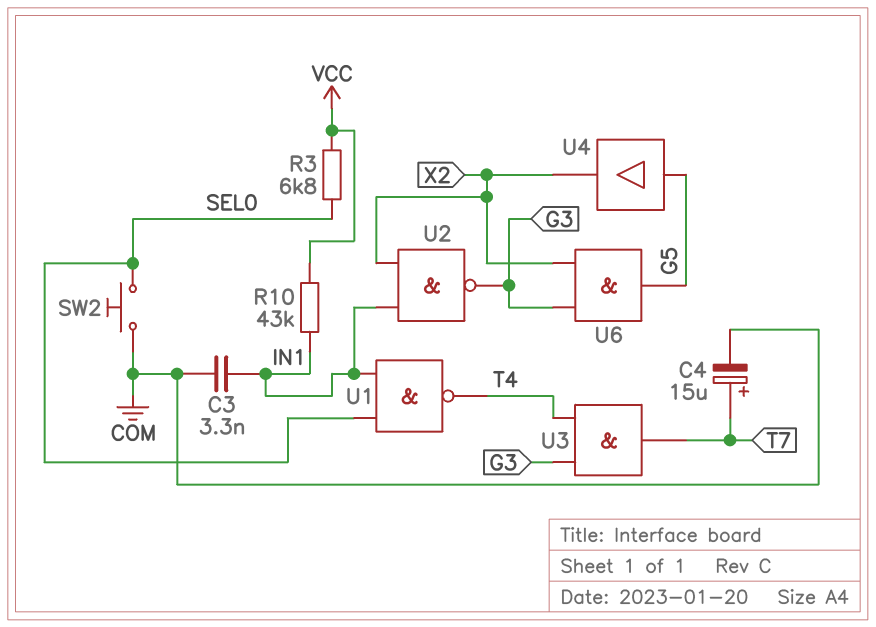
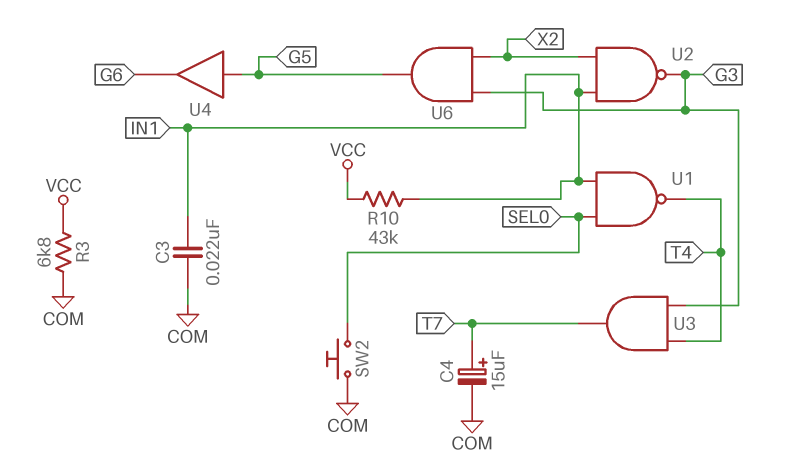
C3: 3.3nF (COM, IN1) -> 22nF (COM, IN1)
R3: 6.8k (SEL0, VCC) -> 6.8k (COM, VCC)
U4: buffer (in G5, out X2) -> buffer (in G5, out G6)

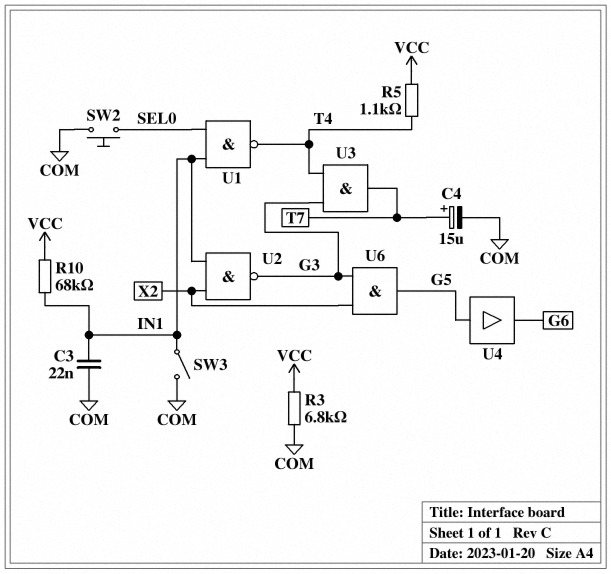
R5: none -> 1.1k (T4, VCC)
R10: 43k (IN1, VCC) -> 68k (IN1, VCC)
SW3: none -> switch (COM, IN1)

